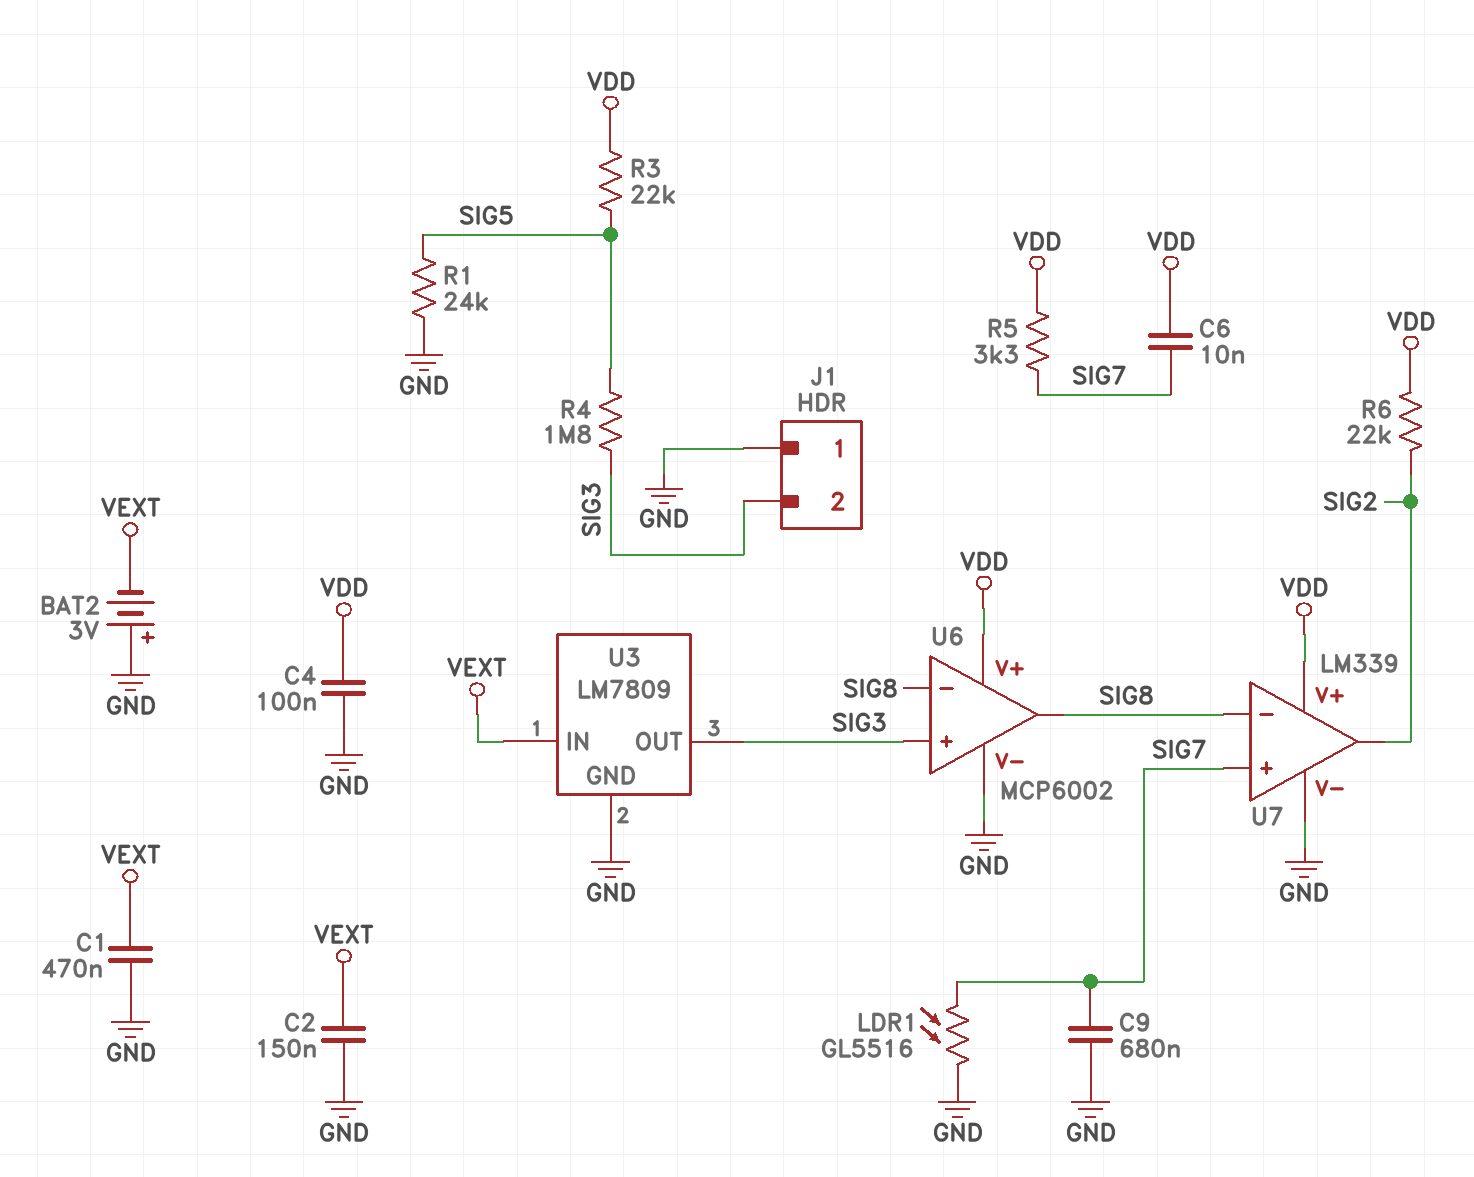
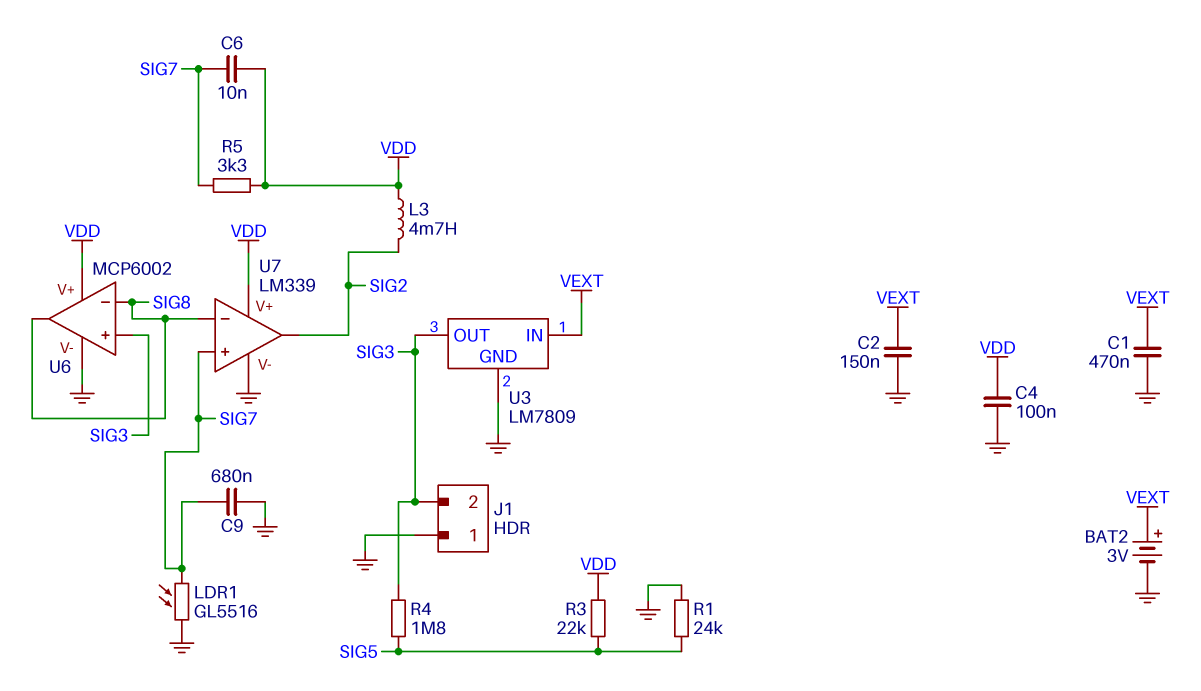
BAT2: 3V (plus GND, minus VEXT) -> 3V (plus VEXT, minus GND)
L3: none -> 4.7mH (SIG2, VDD)
R6: 22k (SIG2, VDD) -> none

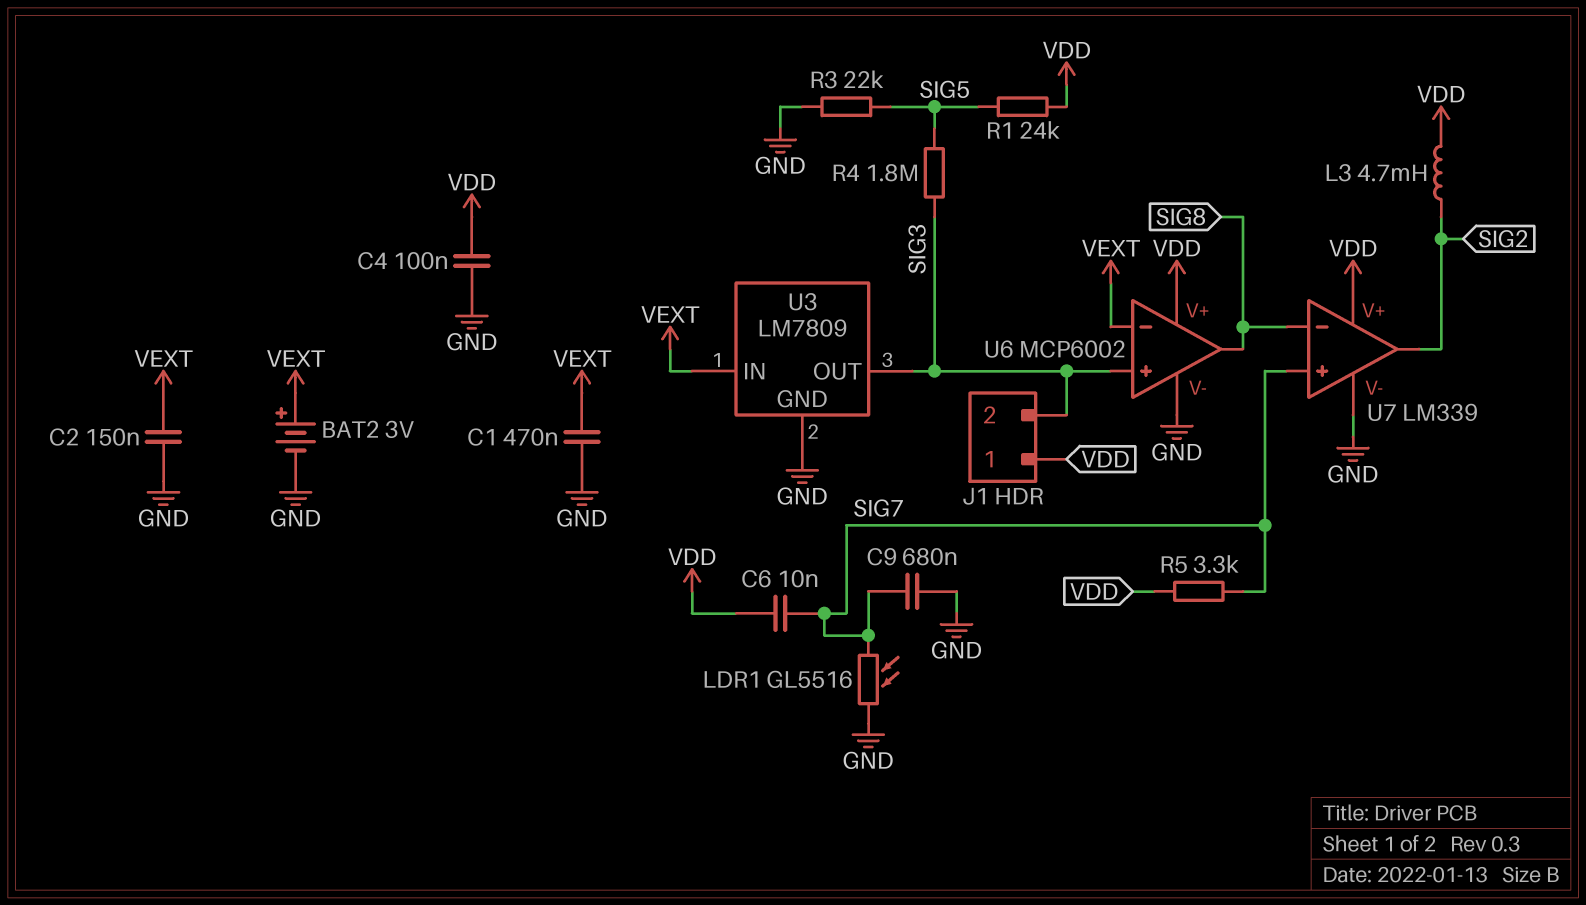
J1 pin 1: GND -> VDD
R1: 24k (GND, SIG5) -> 24k (SIG5, VDD)
R3: 22k (SIG5, VDD) -> 22k (GND, SIG5)
U6 pin in-: SIG8 -> VEXT

